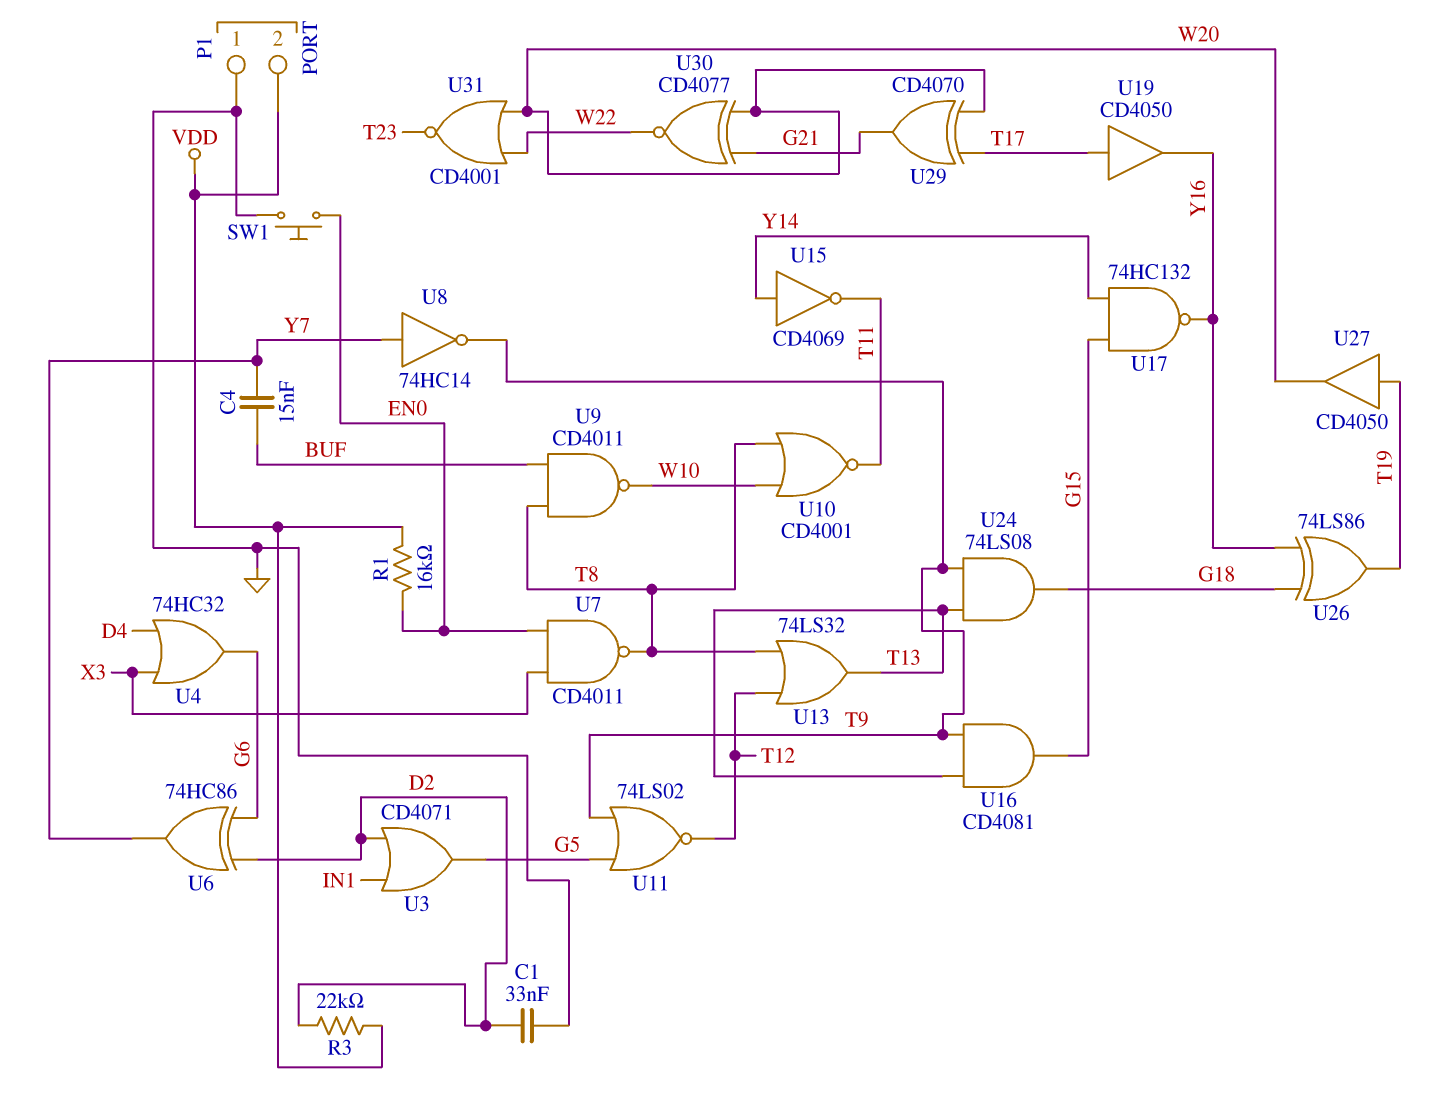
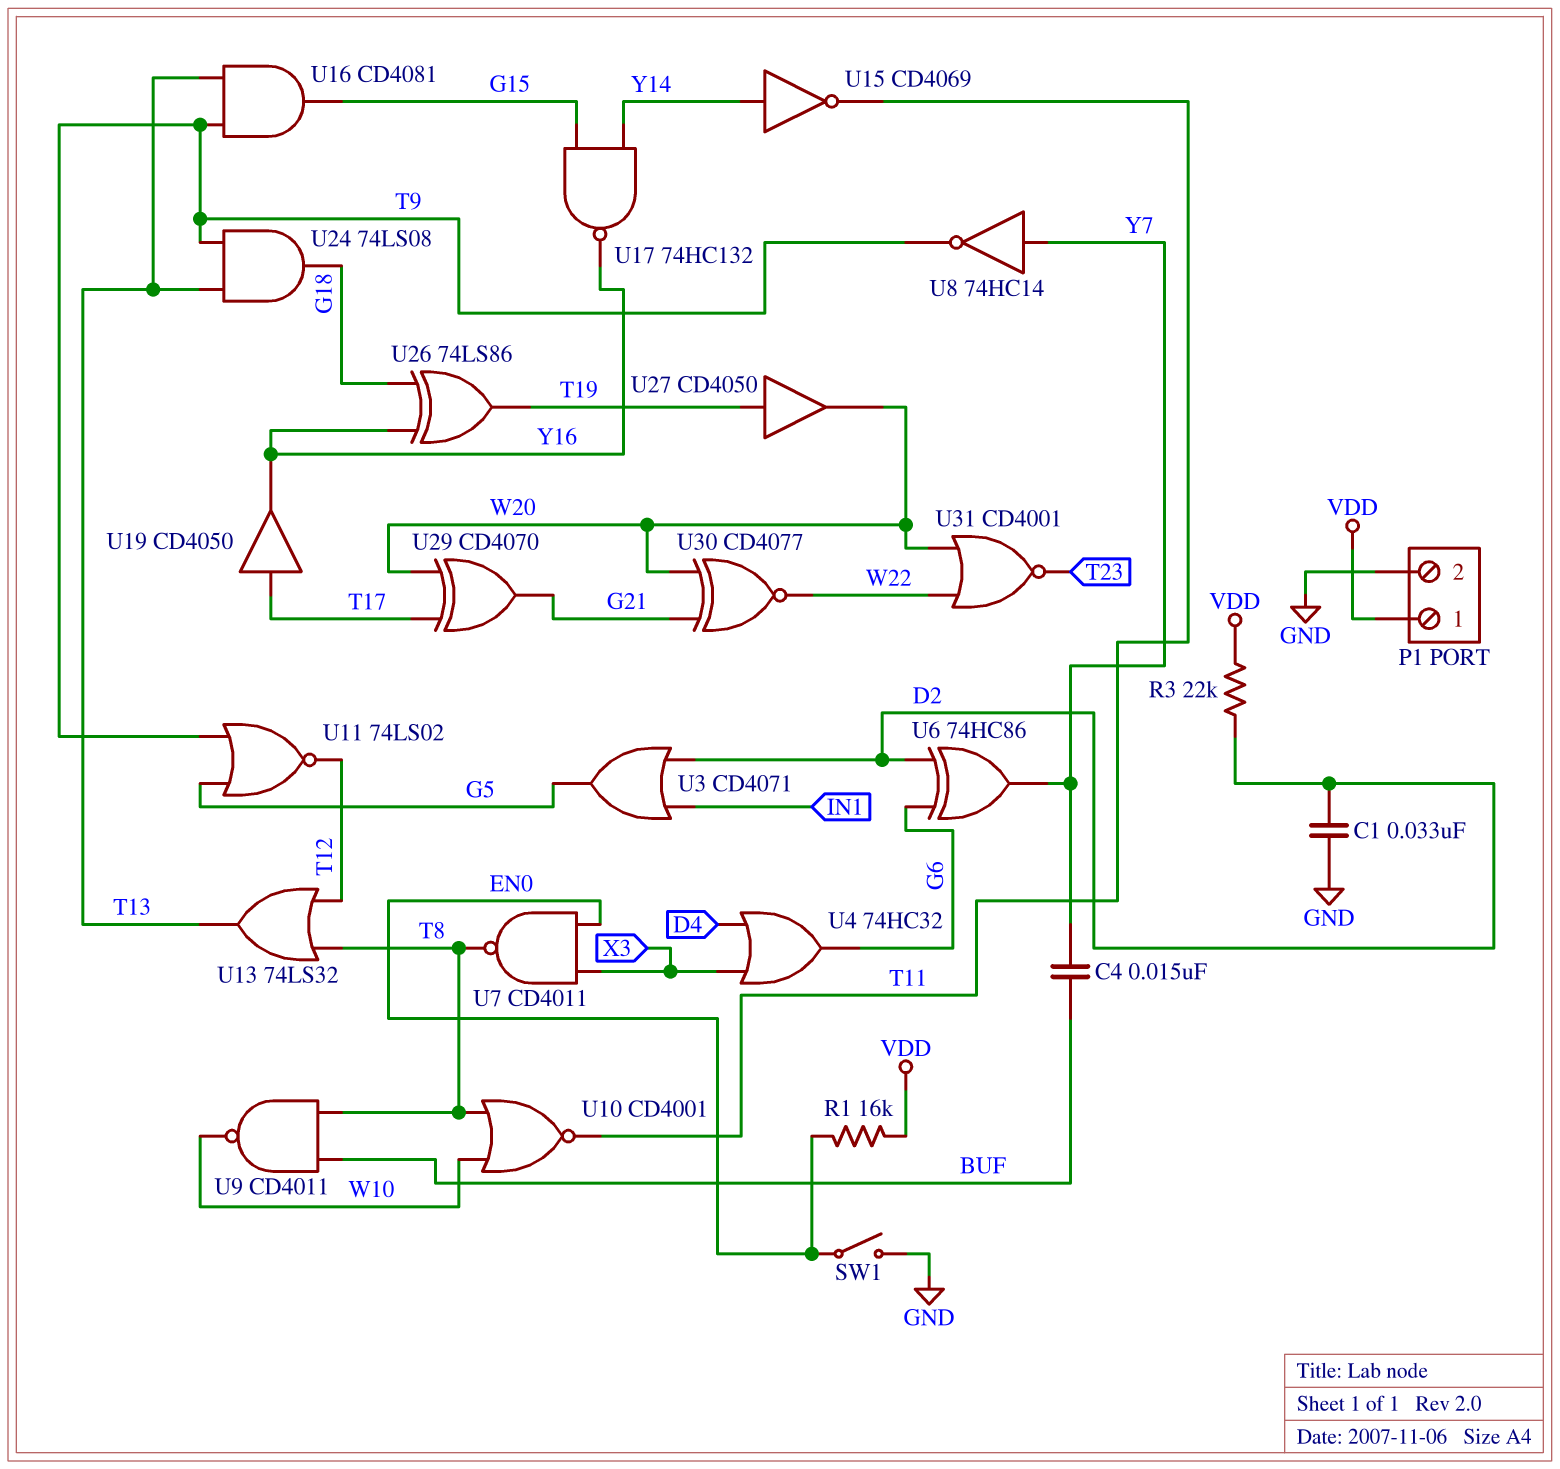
P1 pin 1: GND -> VDD
P1 pin 2: VDD -> GND
SW1: button (EN0, GND) -> switch (EN0, GND)

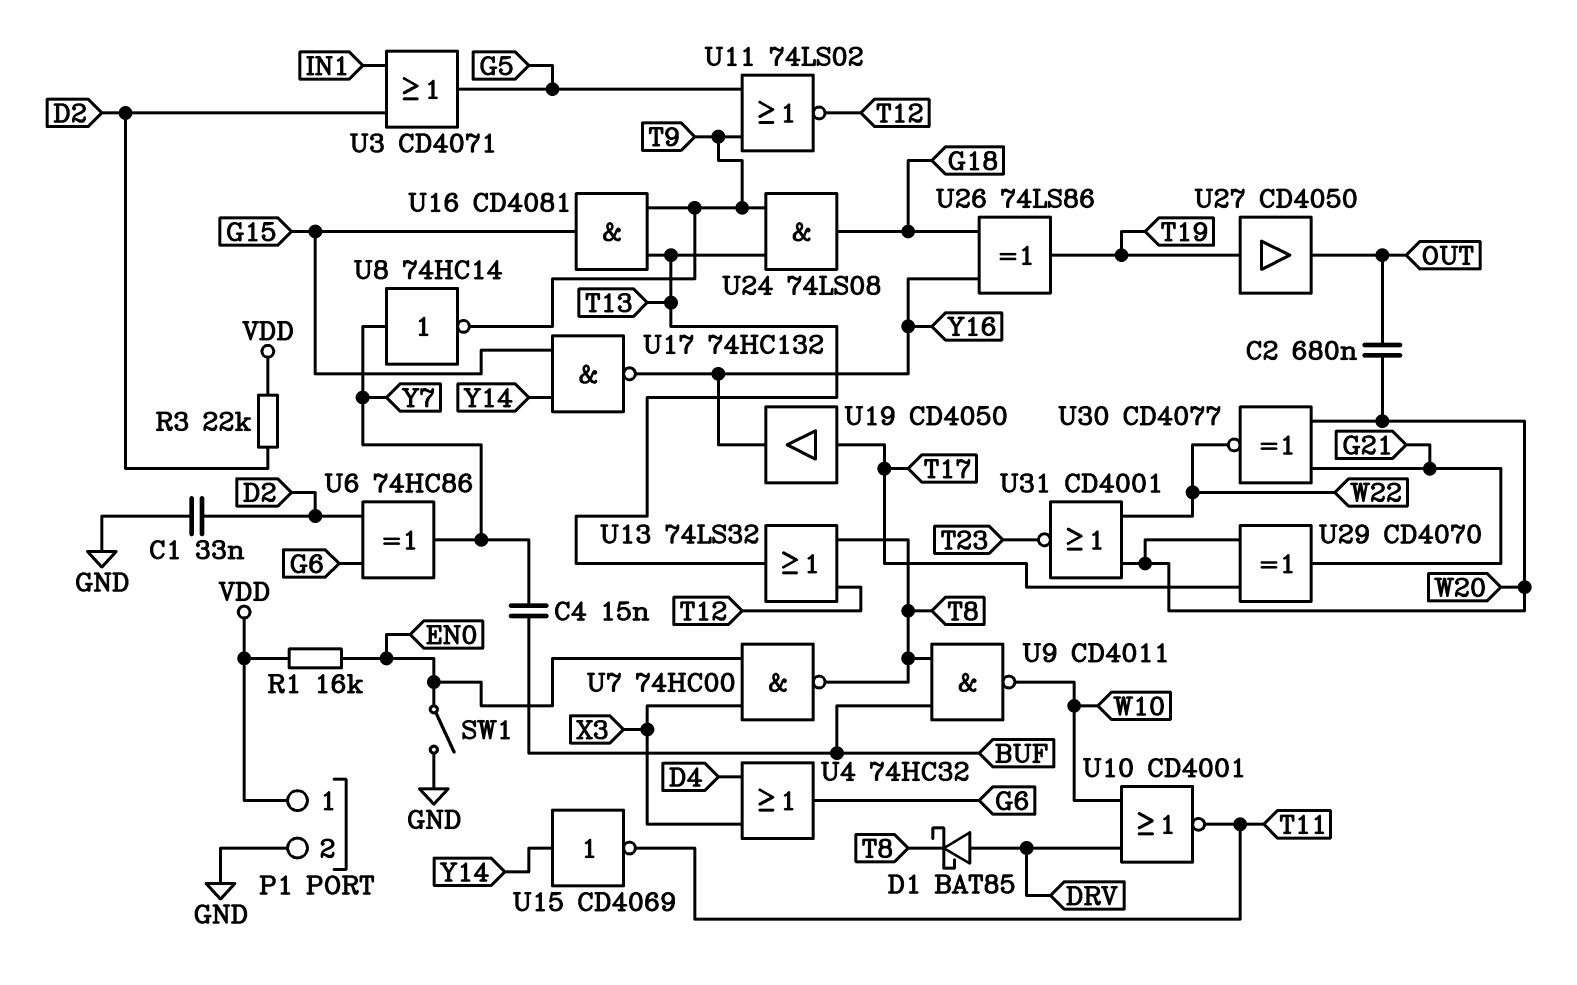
C2: none -> 680nF (OUT, W20)
D1: none -> schottky BAT85 (A DRV, K T8)
U7: NAND CD4011 (in EN0, in X3, out T8) -> NAND 74HC00 (in EN0, in X3, out T8)
U10: NOR CD4001 (in T8, in W10, out T11) -> NOR CD4001 (in DRV, in W10, out T11)
U27: buffer CD4050 (in T19, out W20) -> buffer CD4050 (in T19, out OUT)

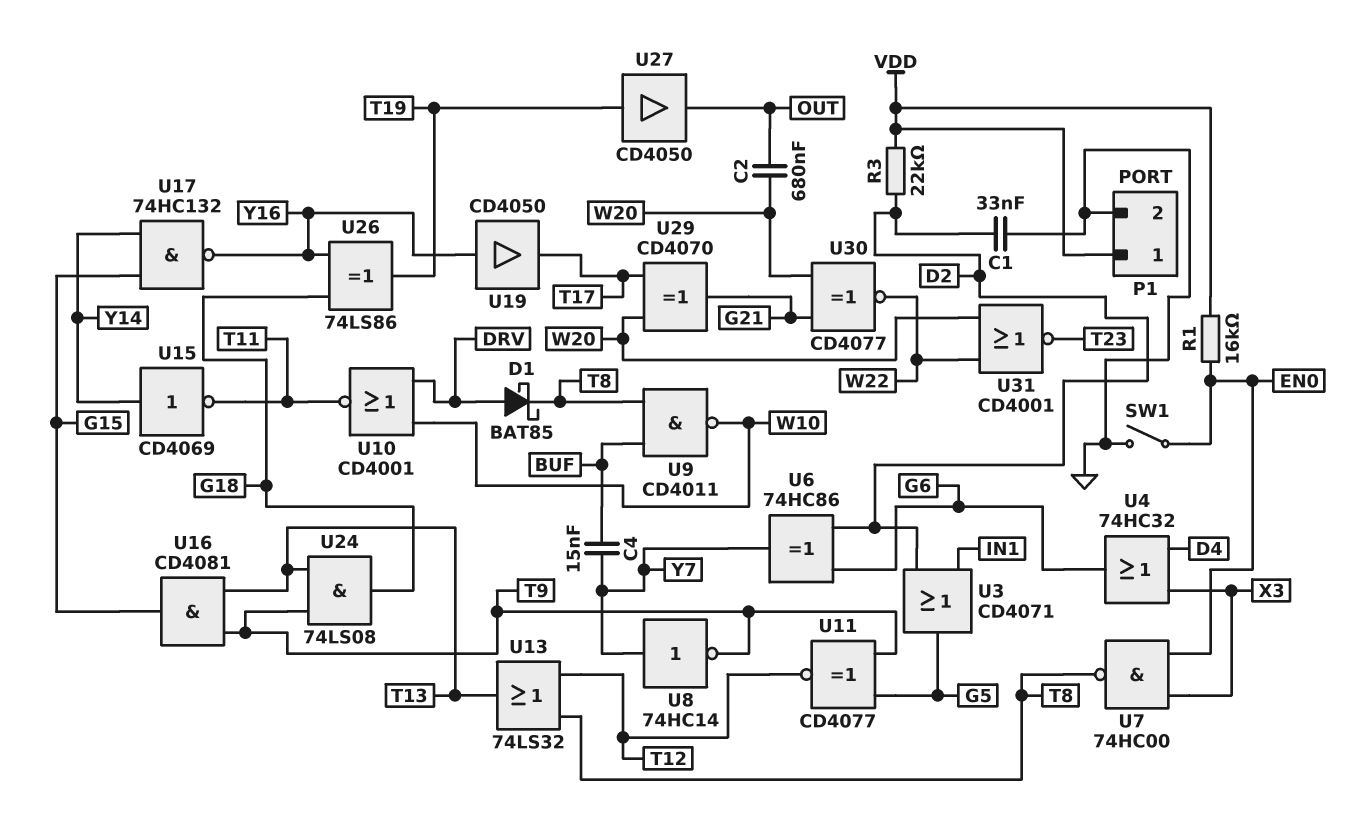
U11: NOR 74LS02 (in G5, in T9, out T12) -> XNOR CD4077 (in G5, in T9, out T12)
U19: buffer CD4050 (in T17, out Y16) -> buffer CD4050 (in Y16, out T17)

